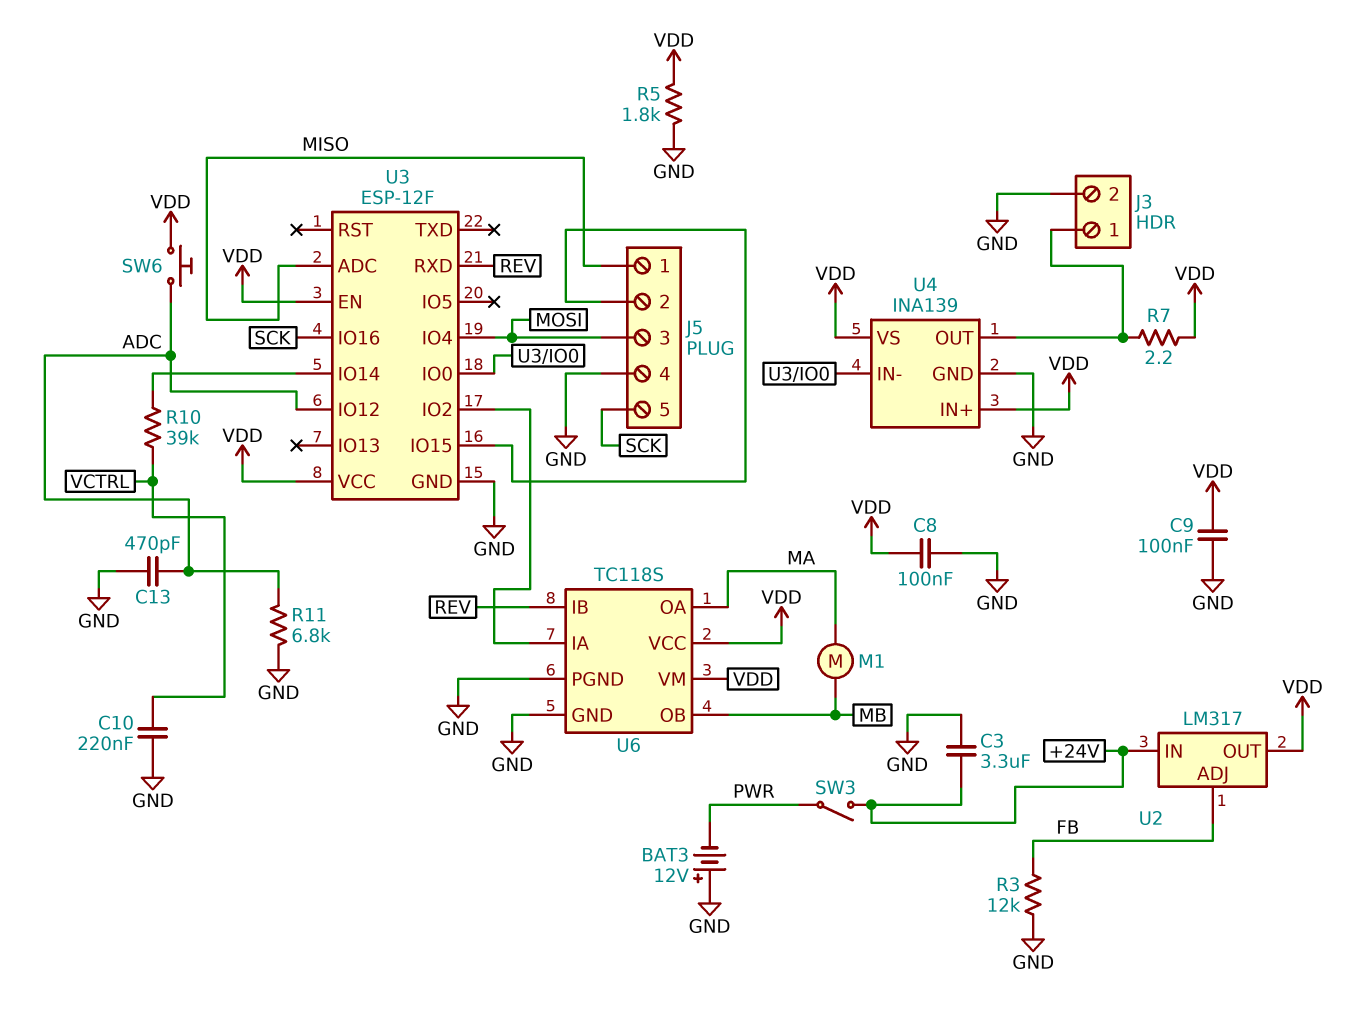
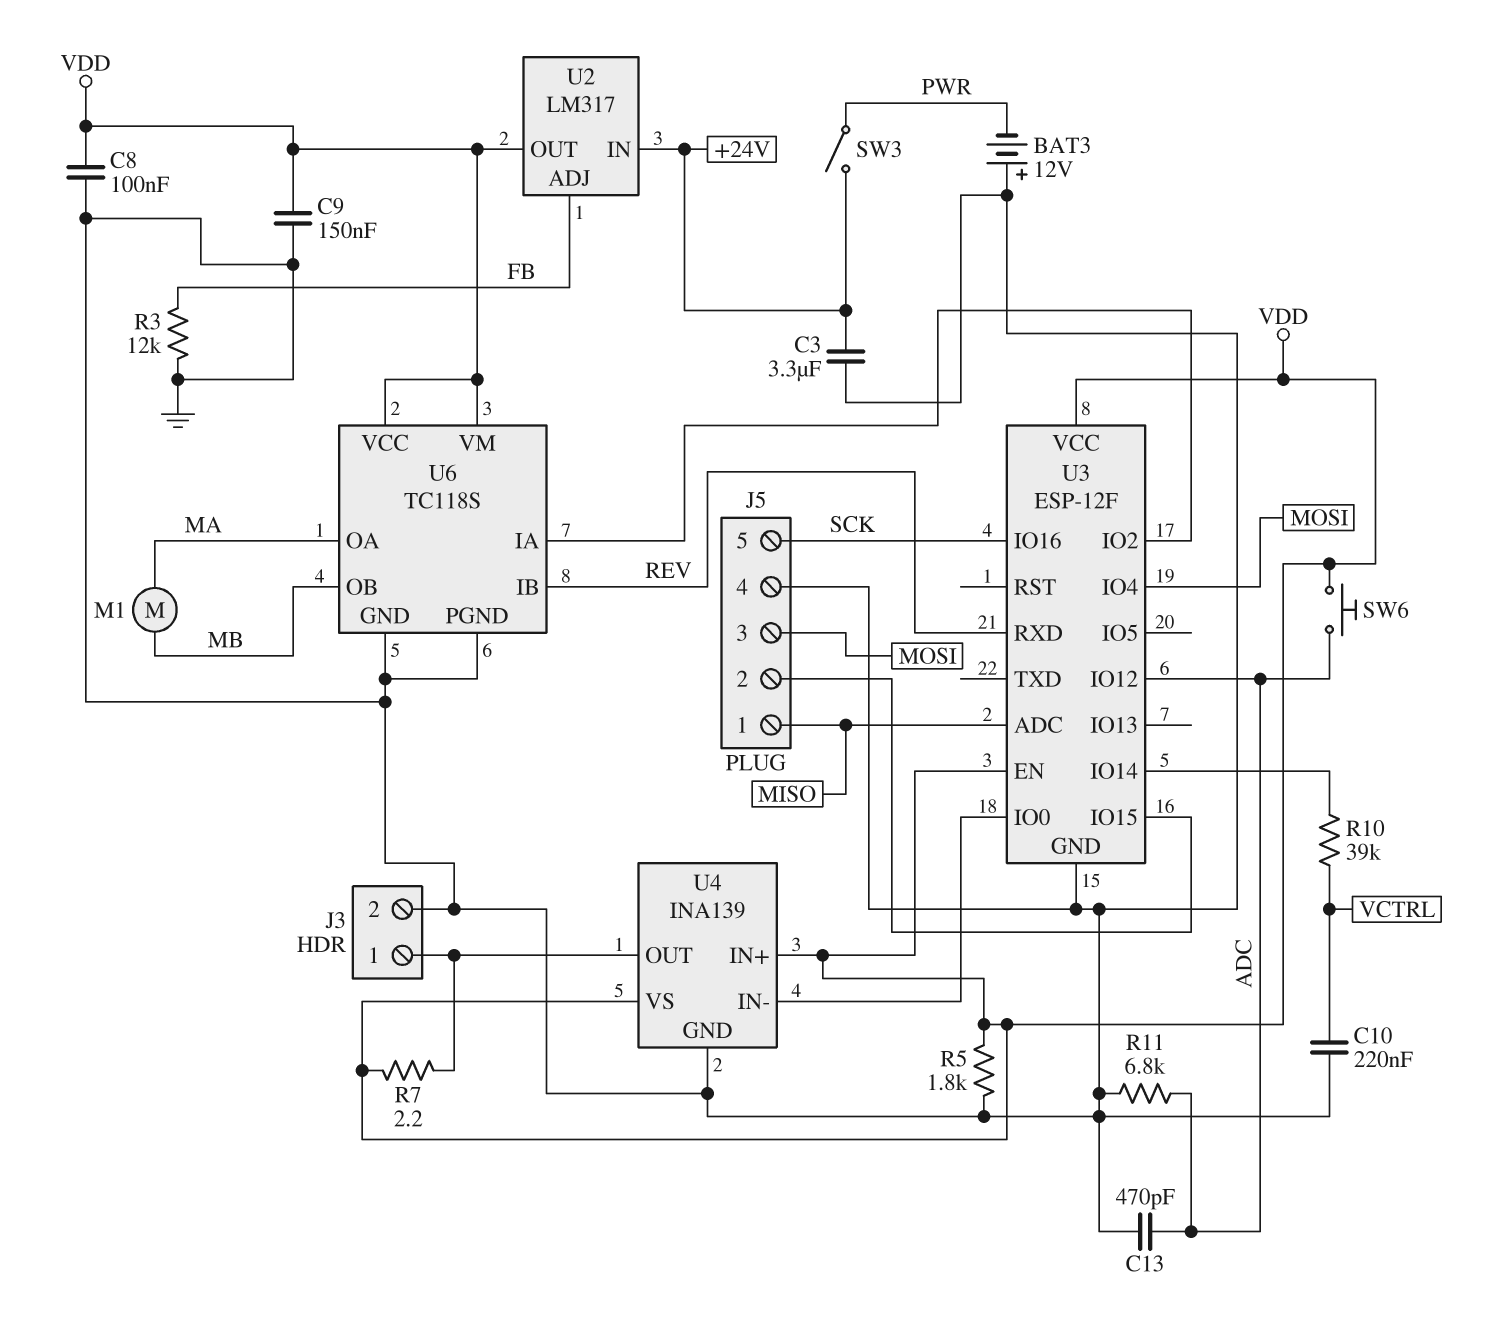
C9: 100nF (GND, VDD) -> 150nF (GND, VDD)

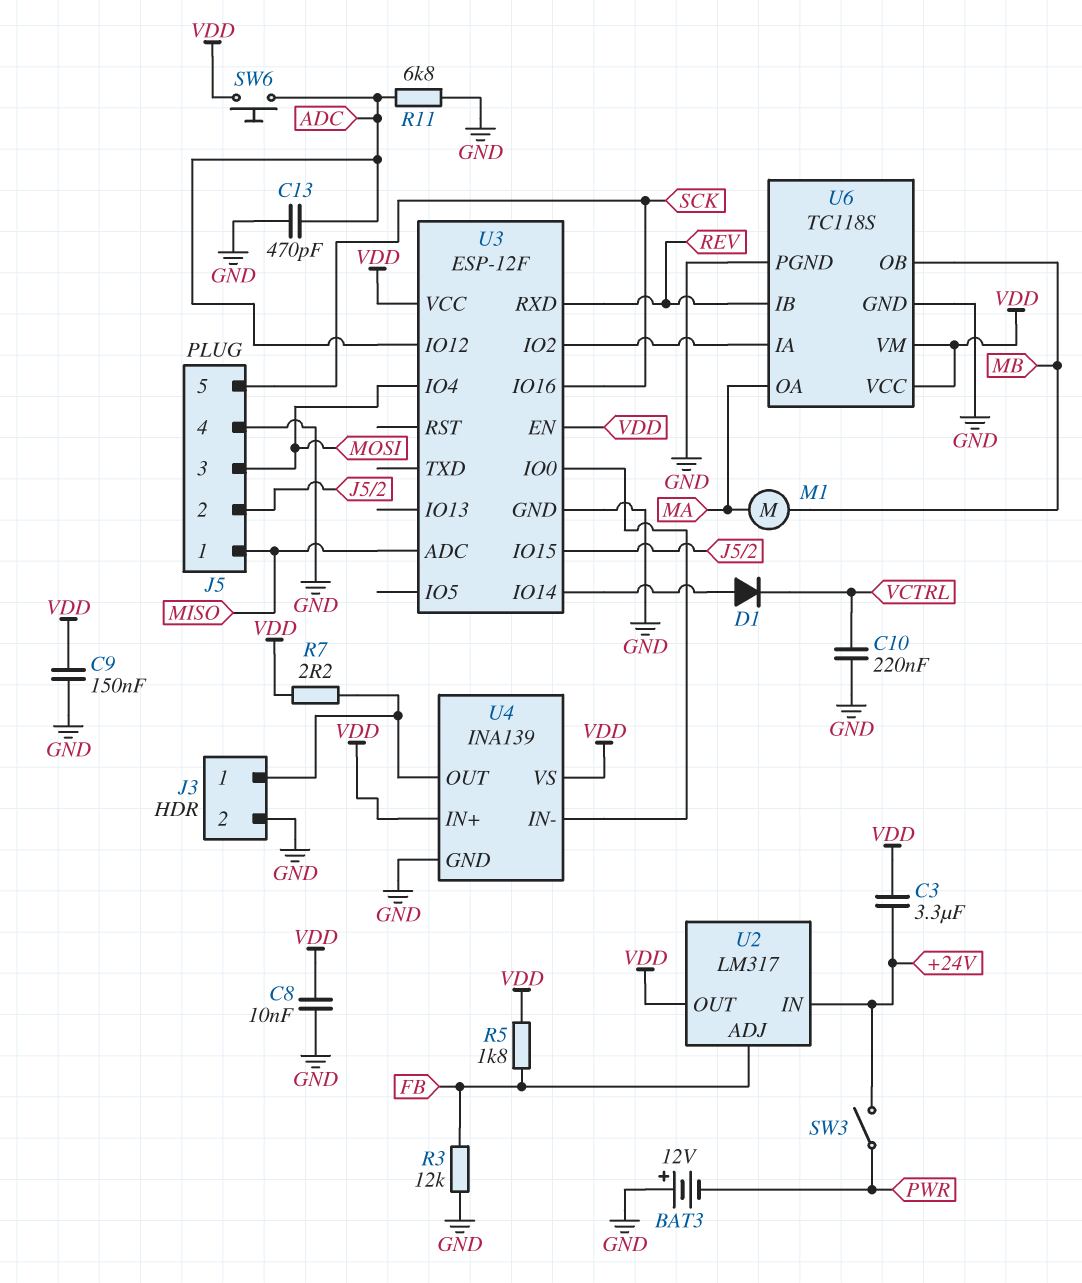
C3: 3.3uF (+24V, GND) -> 3.3uF (+24V, VDD)
C8: 100nF (GND, VDD) -> 10nF (GND, VDD)
D1: none -> diode (A U3/IO14, K VCTRL)
R5: 1.8k (GND, VDD) -> 1.8k (FB, VDD)
R10: 39k (U3/IO14, VCTRL) -> none

